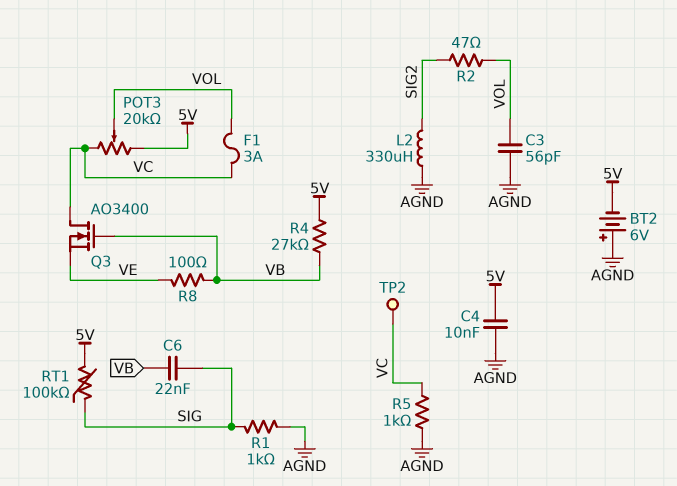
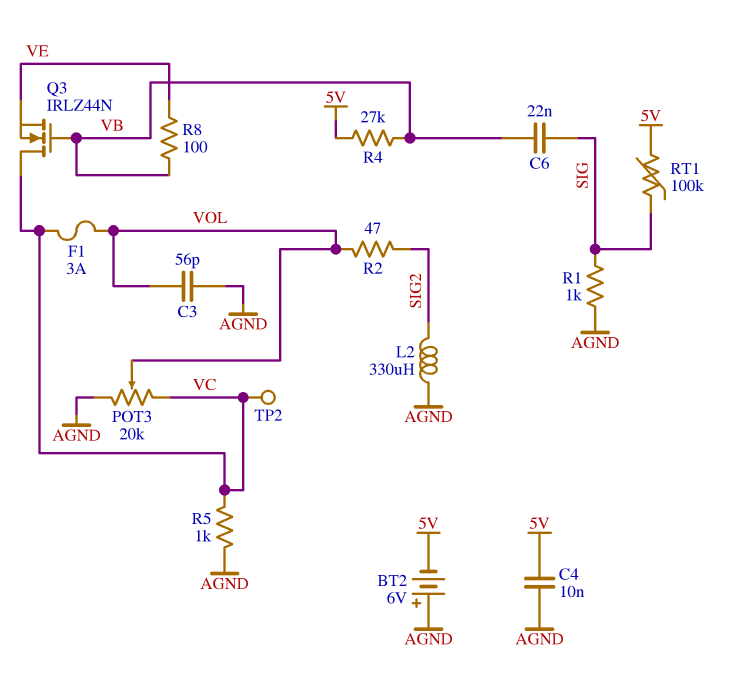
POT3: 20k (5V, VC, wiper VOL) -> 20k (AGND, VC, wiper VOL)
Q3: NMOS AO3400 (G VB, D VC, S VE) -> NMOS IRLZ44N (G VB, D VC, S VE)

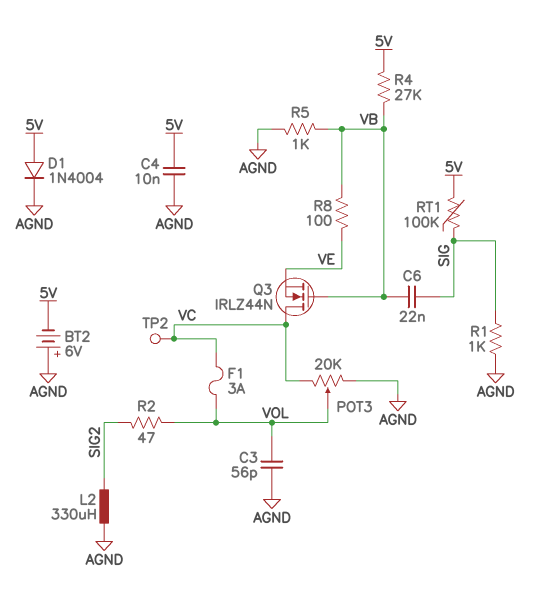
D1: none -> diode 1N4004 (A 5V, K AGND)
R5: 1k (AGND, VC) -> 1k (AGND, VB)

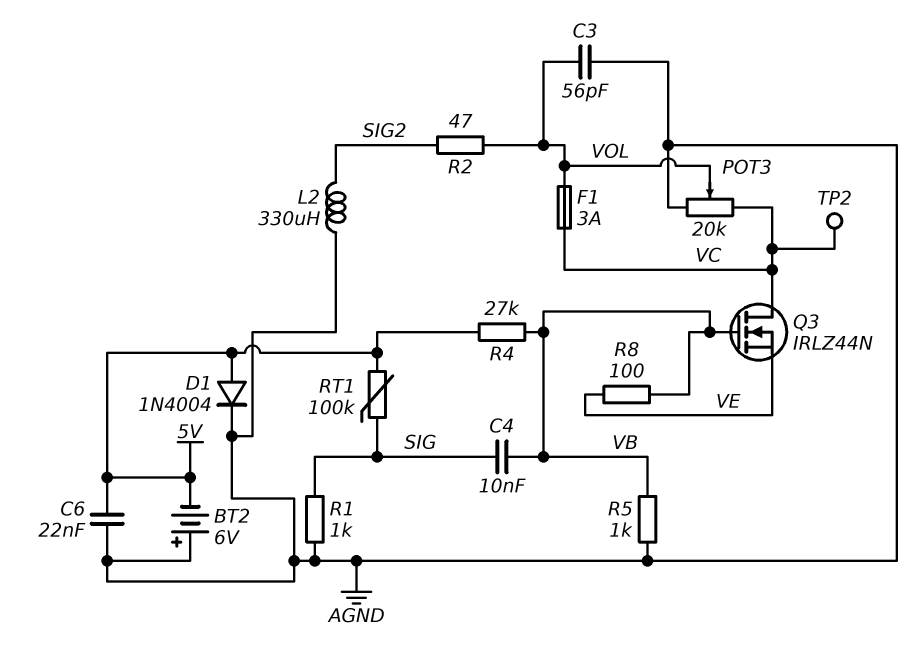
C4: 10nF (5V, AGND) -> 10nF (SIG, VB)
C6: 22nF (SIG, VB) -> 22nF (5V, AGND)

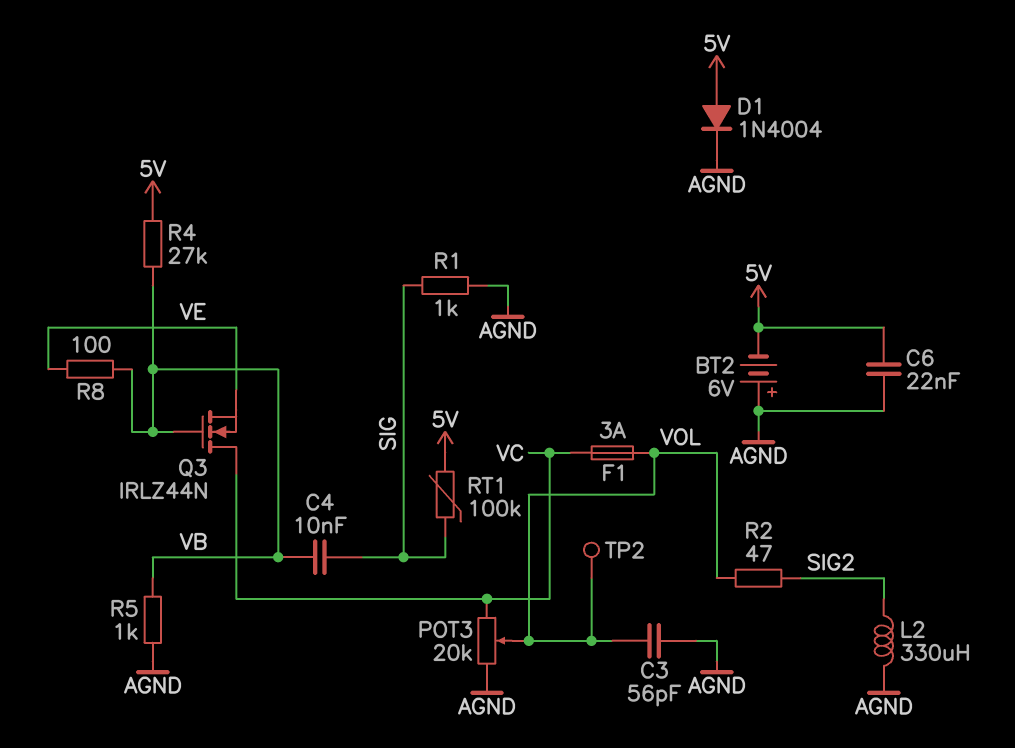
TP2: test point (VC) -> test point (VOL)

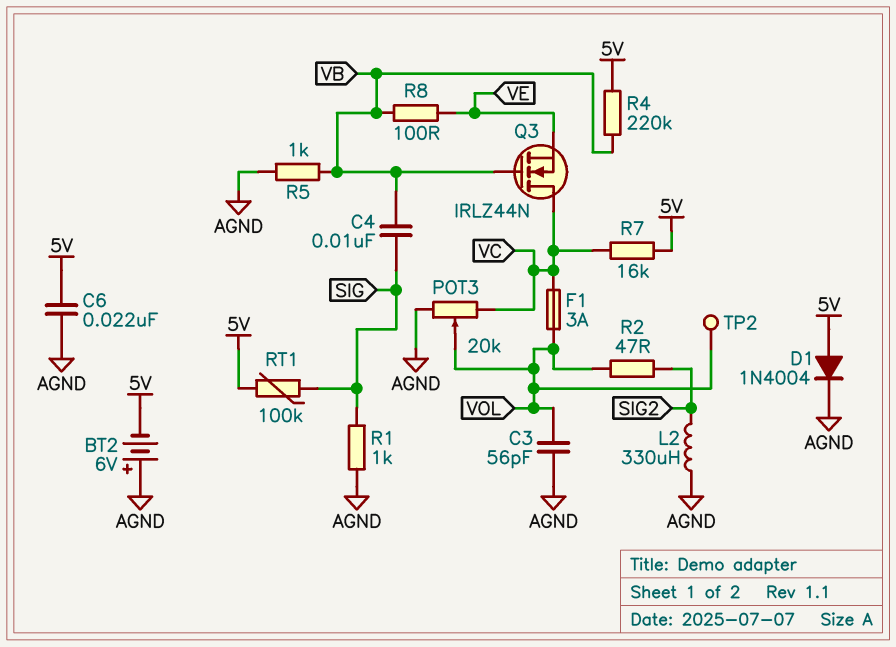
R4: 27k (5V, VB) -> 220k (5V, VB)
R7: none -> 16k (5V, VC)

